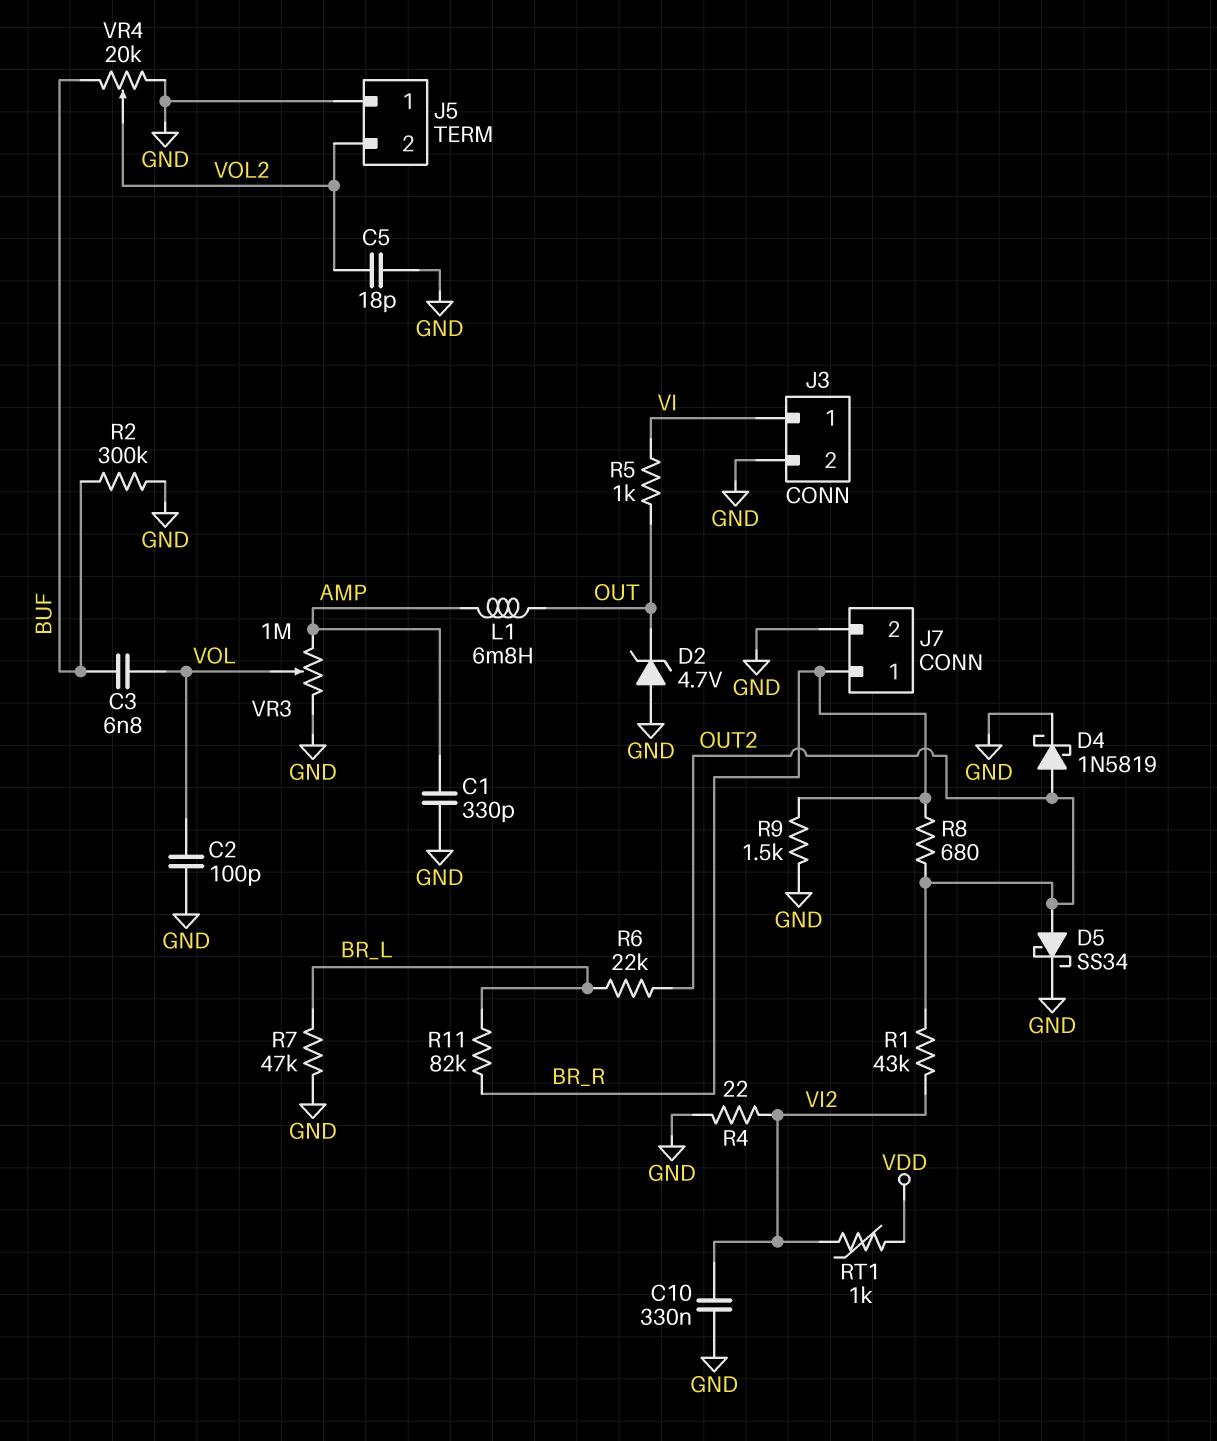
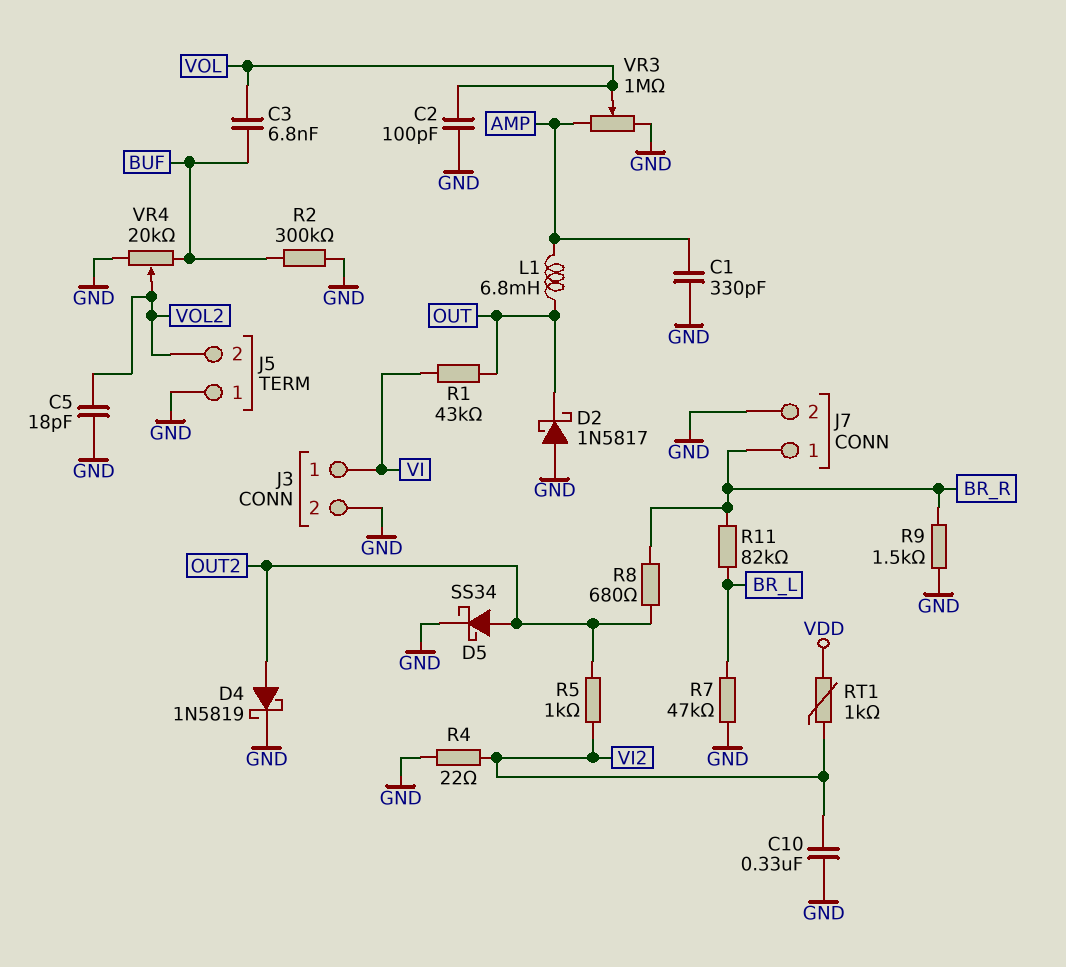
D2: zener 4.7V (A GND, K OUT) -> schottky 1N5817 (A GND, K OUT)
R1: 43k (OUT2, VI2) -> 43k (OUT, VI)
R5: 1k (OUT, VI) -> 1k (OUT2, VI2)
R6: 22k (BR_L, OUT2) -> none

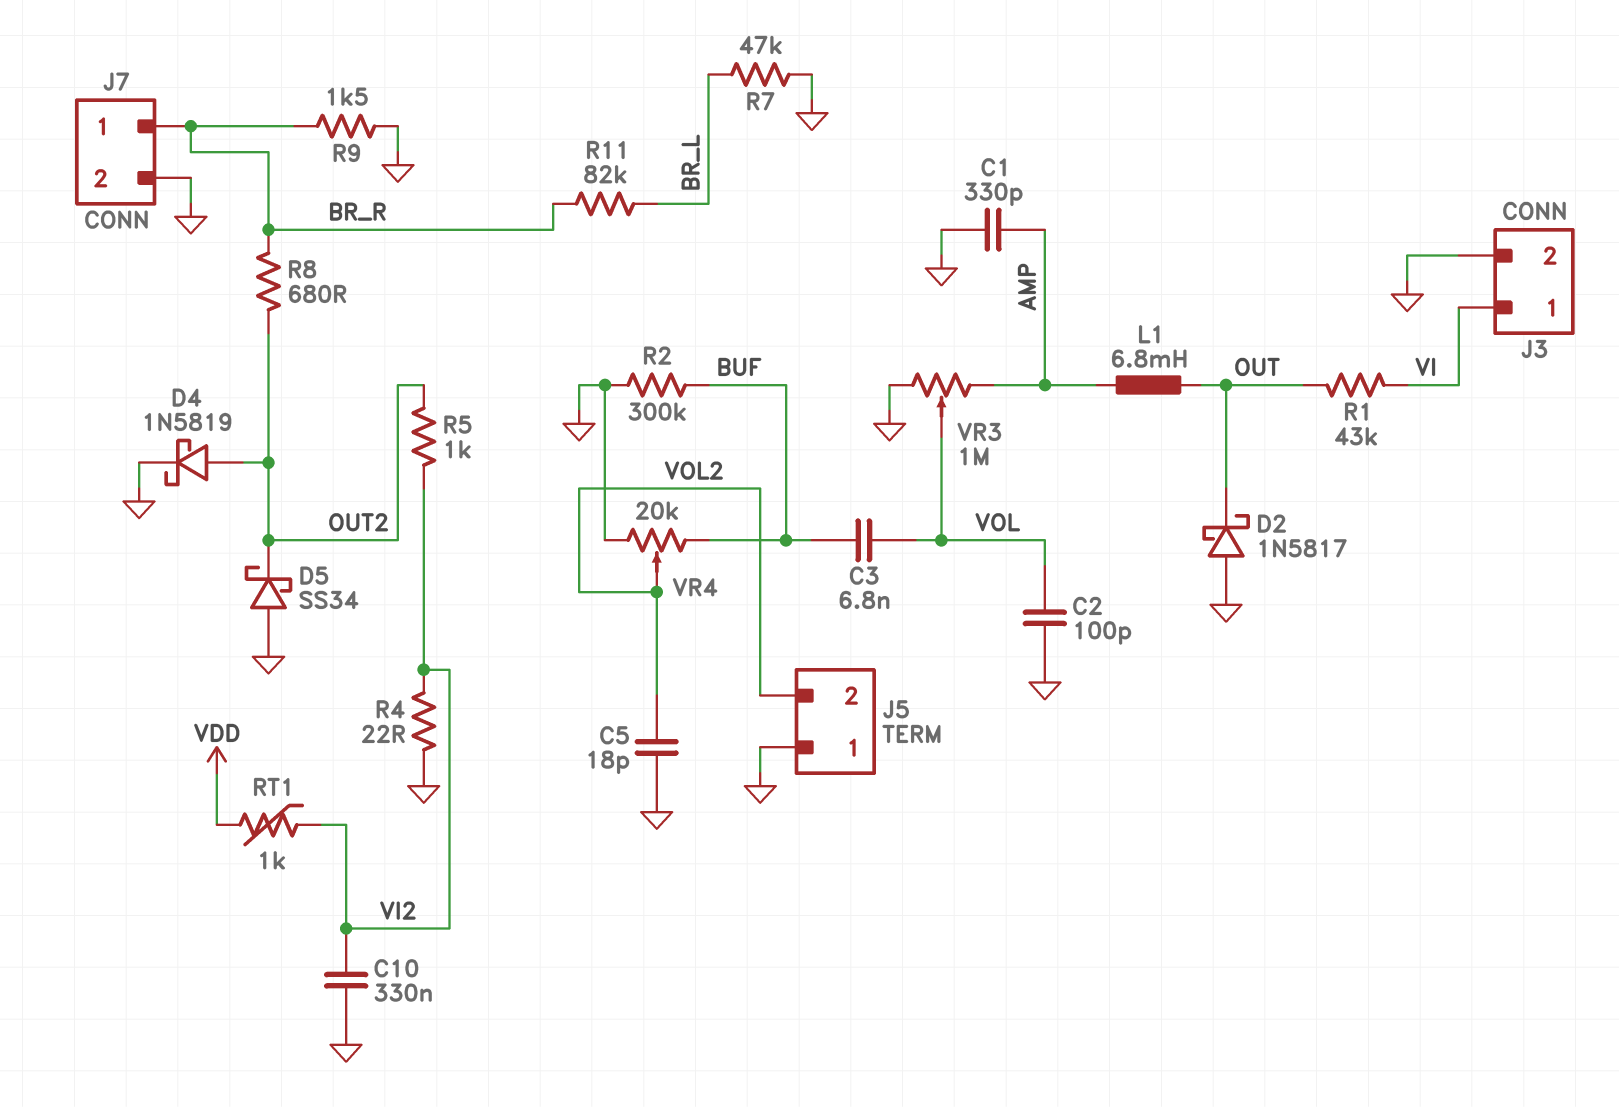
D5: schottky SS34 (A OUT2, K GND) -> schottky SS34 (A GND, K OUT2)

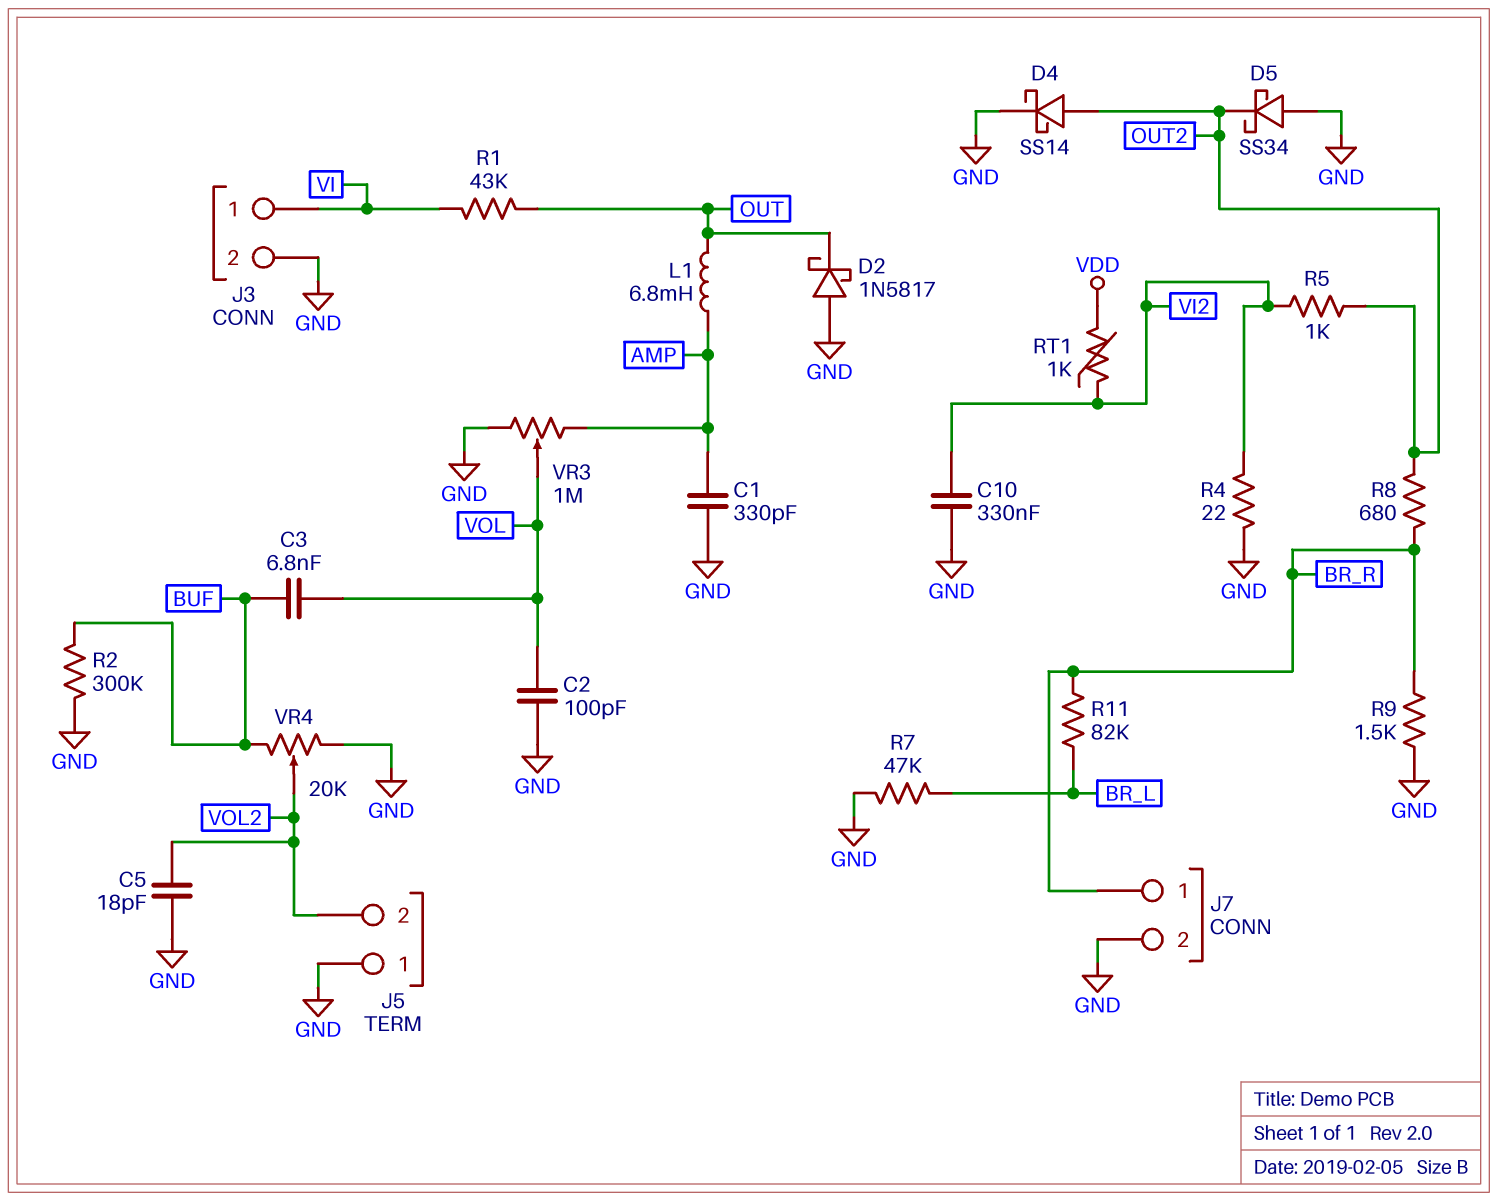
D4: schottky 1N5819 (A OUT2, K GND) -> schottky SS14 (A OUT2, K GND)

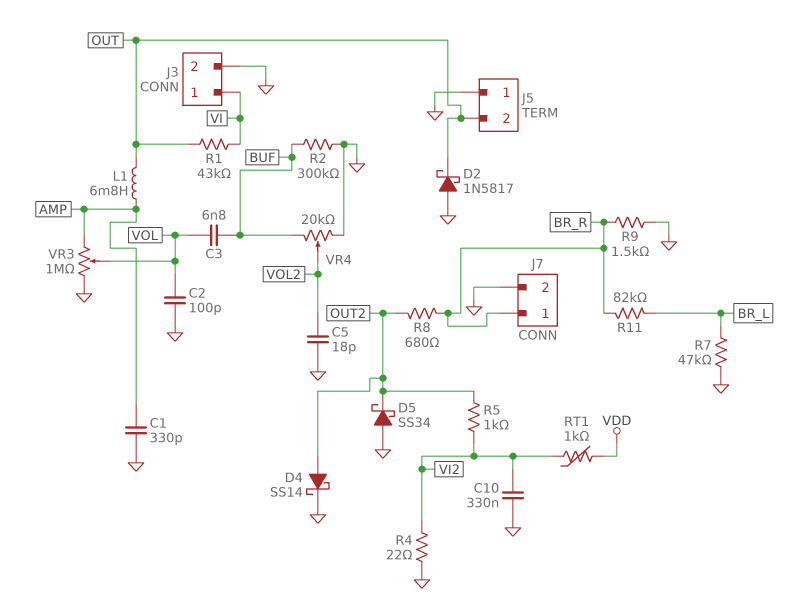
J5 pin 2: VOL2 -> OUT

